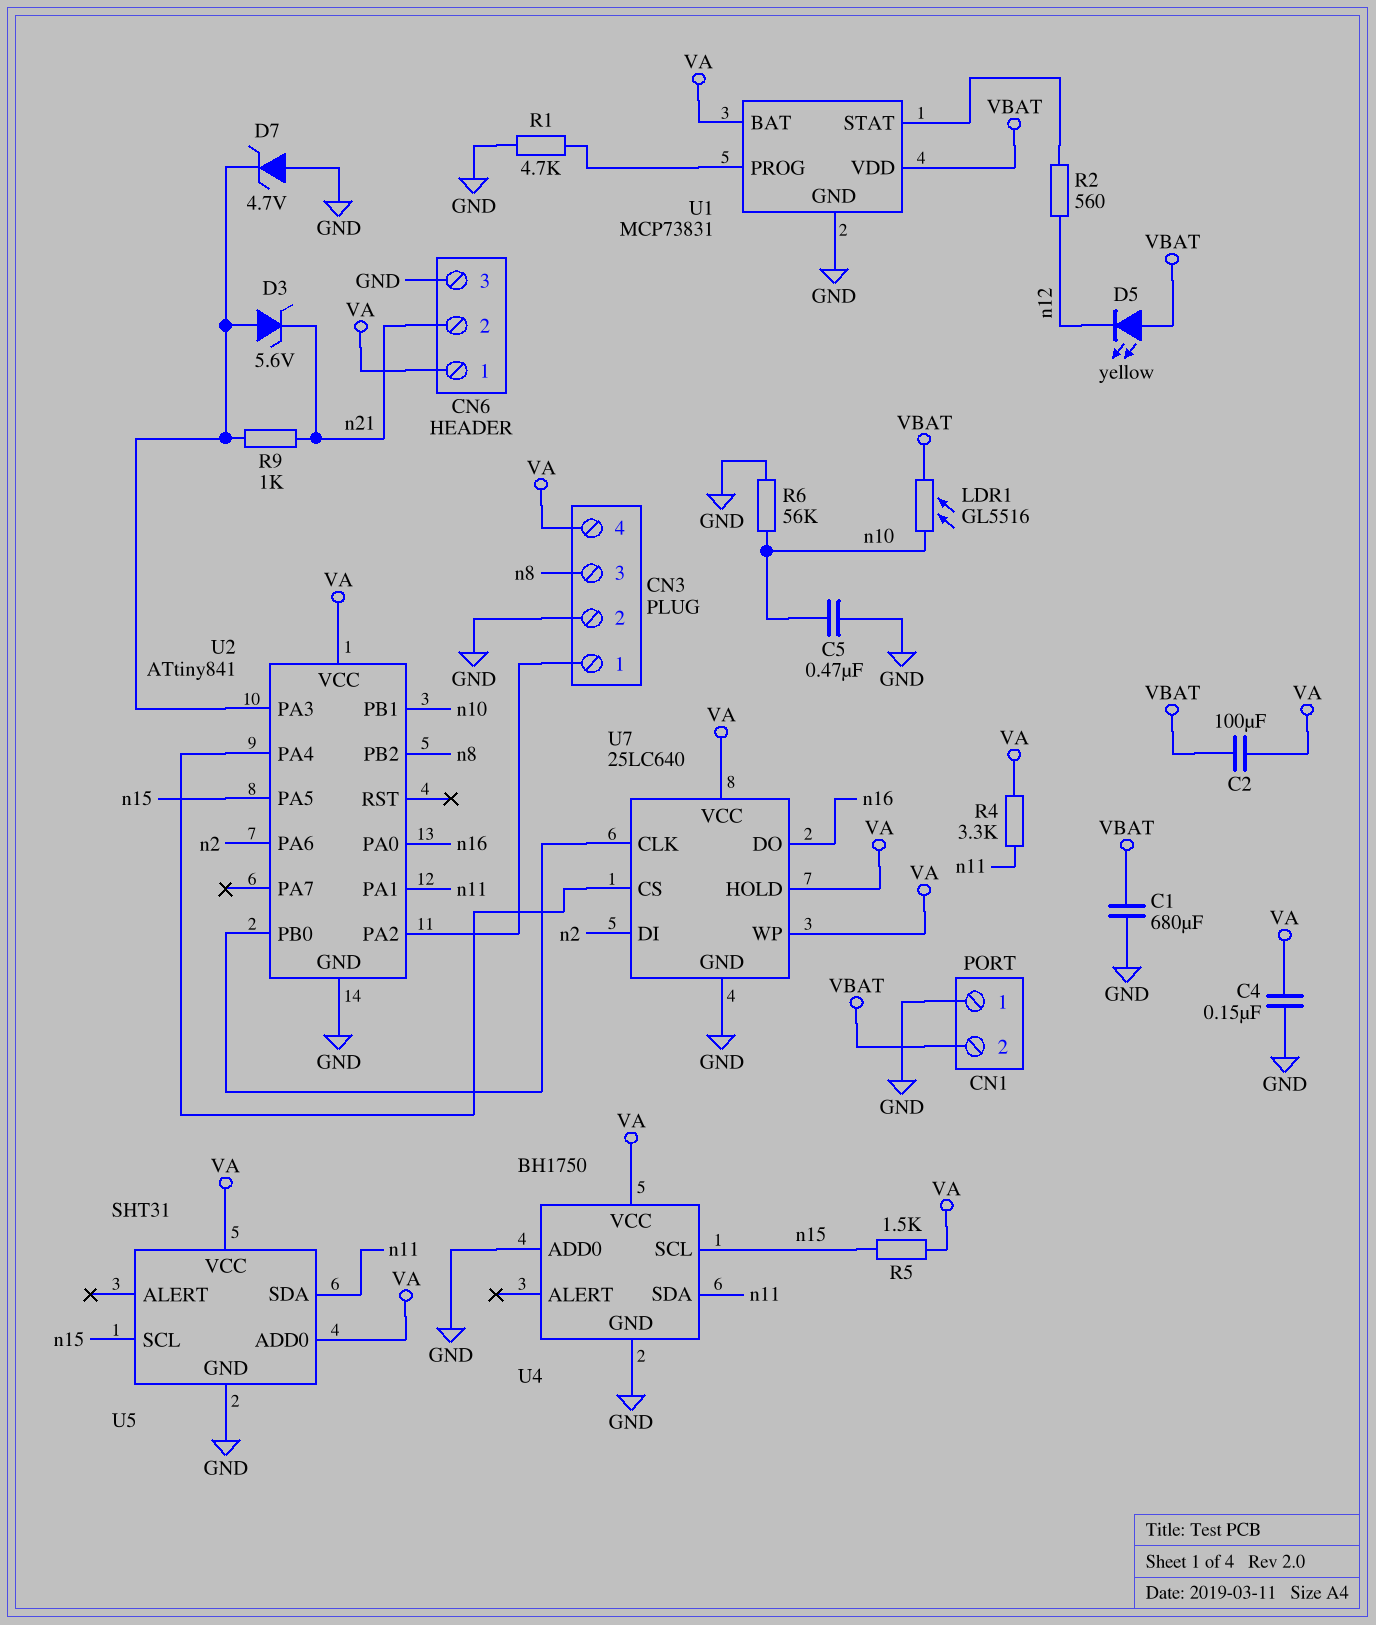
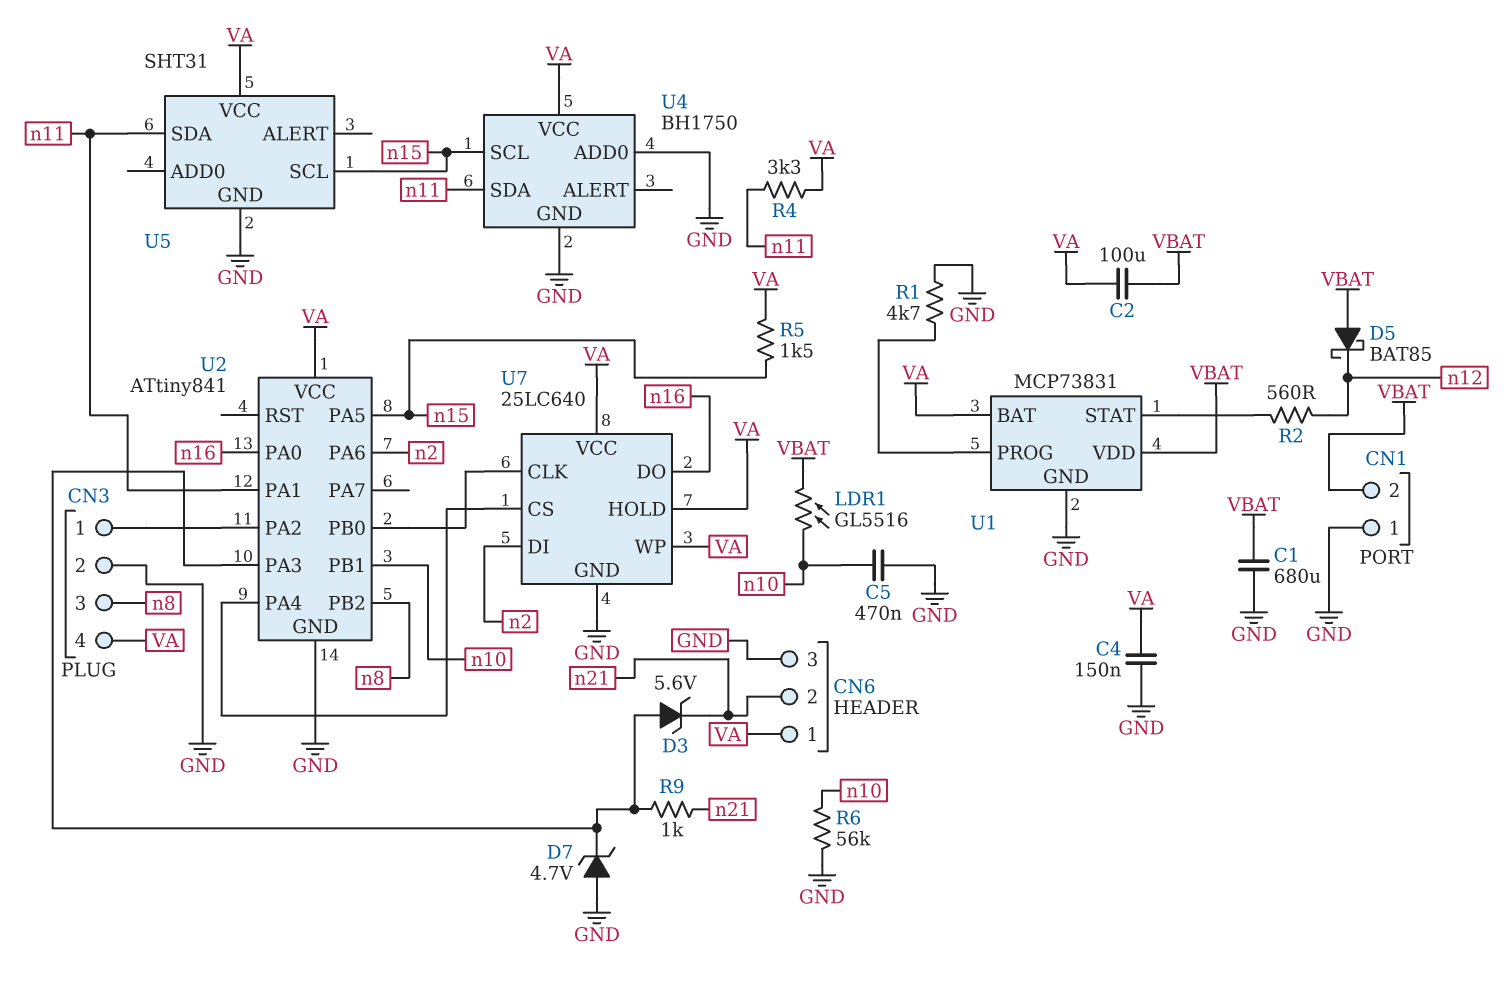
D5: LED yellow (A VBAT, K n12) -> schottky BAT85 (A VBAT, K n12)
U5 pin ADD0: VA -> none

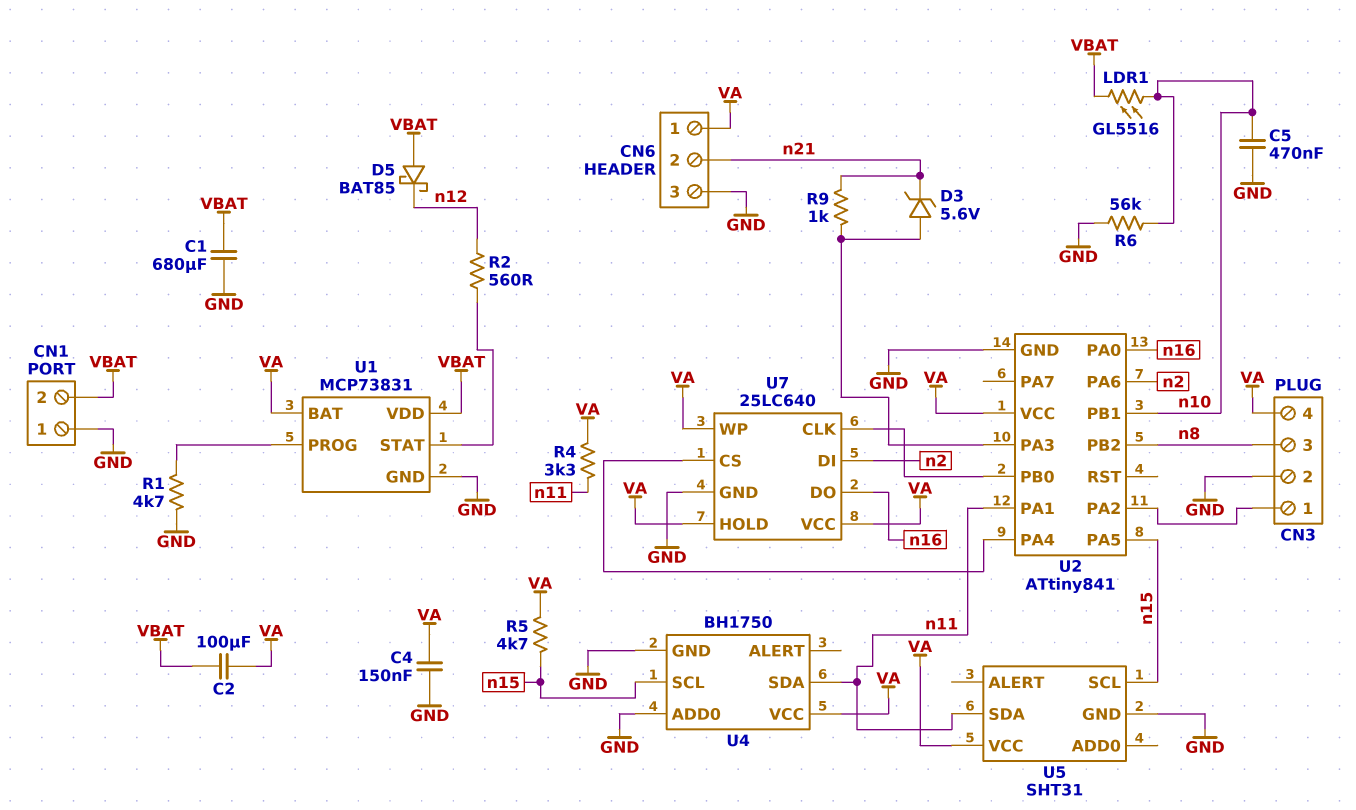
D7: zener 4.7V (A GND, K U2/PA3) -> none
R5: 1.5k (VA, n15) -> 4.7k (VA, n15)

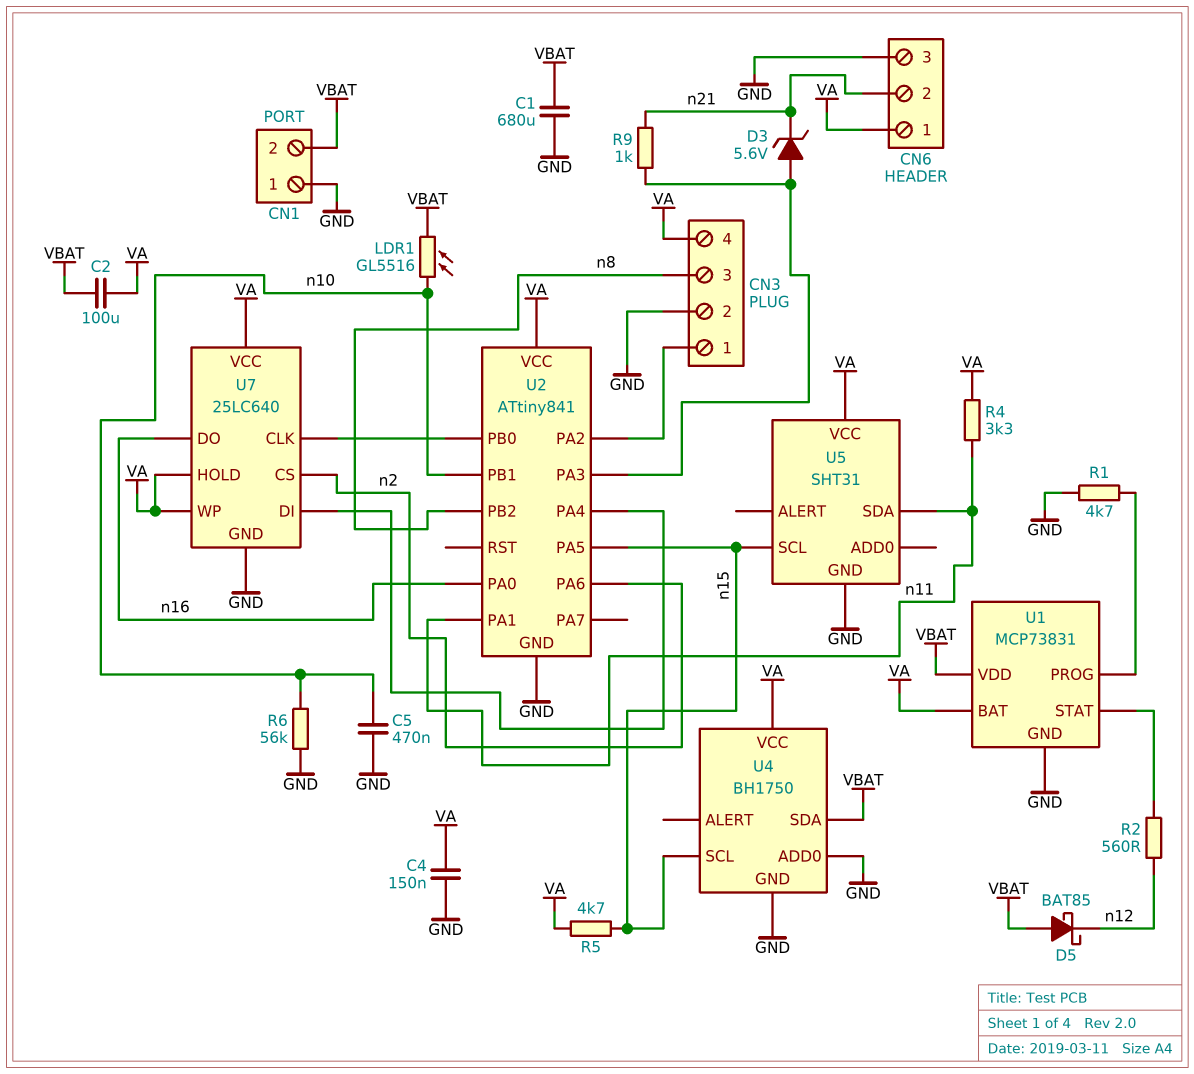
U4 pin SDA: n11 -> VBAT
U7 pin CS: U2/PA4 -> n2
U7 pin DI: n2 -> U2/PA4

